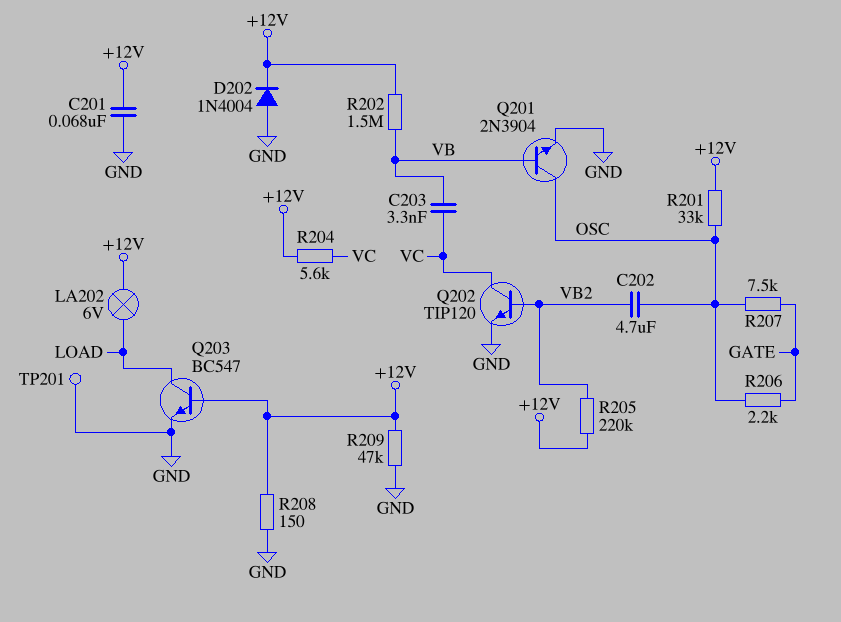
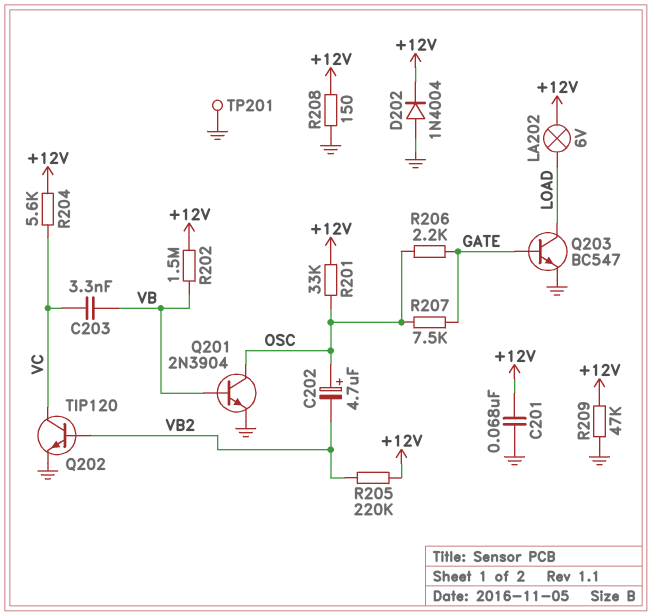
C202: 4.7uF (OSC, VB2) -> 4.7uF (plus OSC, minus VB2)
Q203: NPN BC547 (B +12V, C LOAD, E GND) -> NPN BC547 (B GATE, C LOAD, E GND)

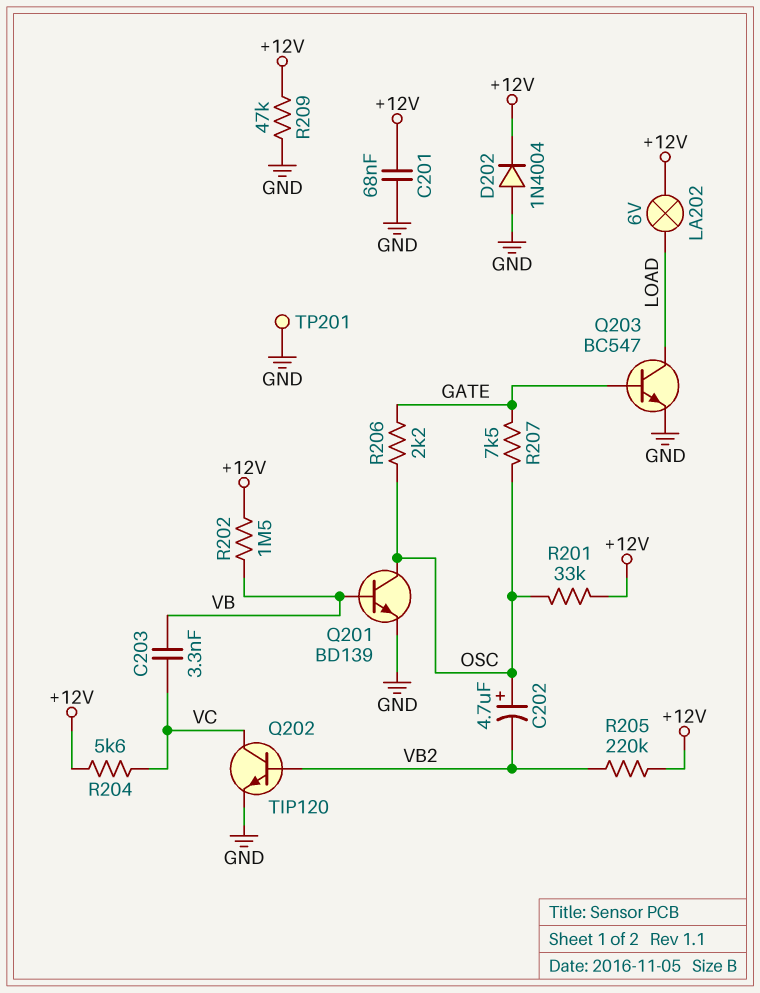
Q201: NPN 2N3904 (B VB, C OSC, E GND) -> NPN BD139 (B VB, C OSC, E GND)
R208: 150 (+12V, GND) -> none

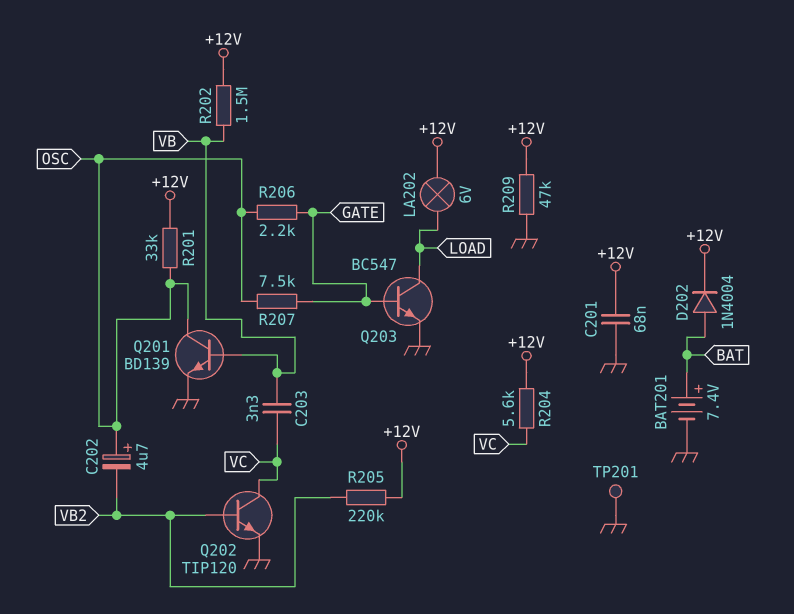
BAT201: none -> 7.4V (plus BAT, minus GND)
D202: diode 1N4004 (A GND, K +12V) -> diode 1N4004 (A BAT, K +12V)

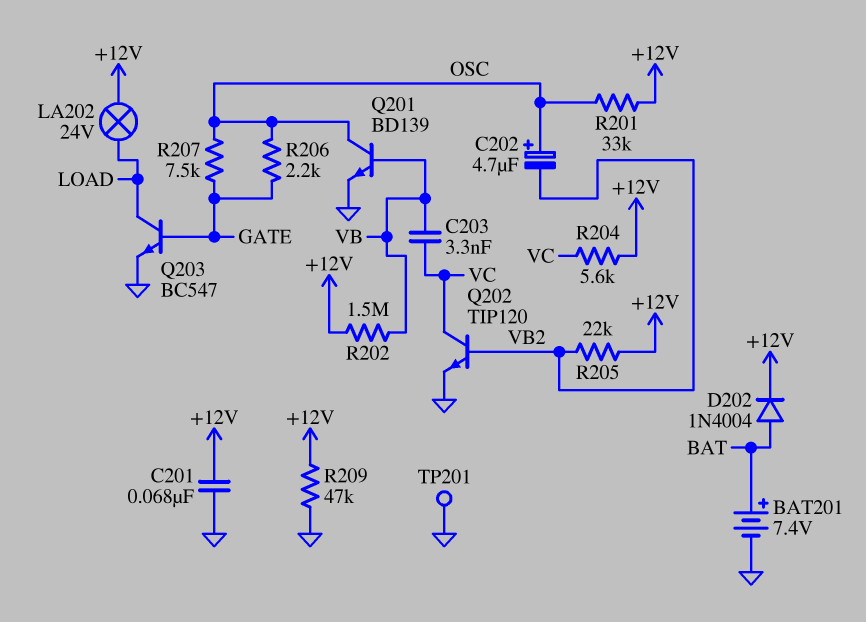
LA202: lamp 6V (+12V, LOAD) -> lamp 24V (+12V, LOAD)
R205: 220k (+12V, VB2) -> 22k (+12V, VB2)

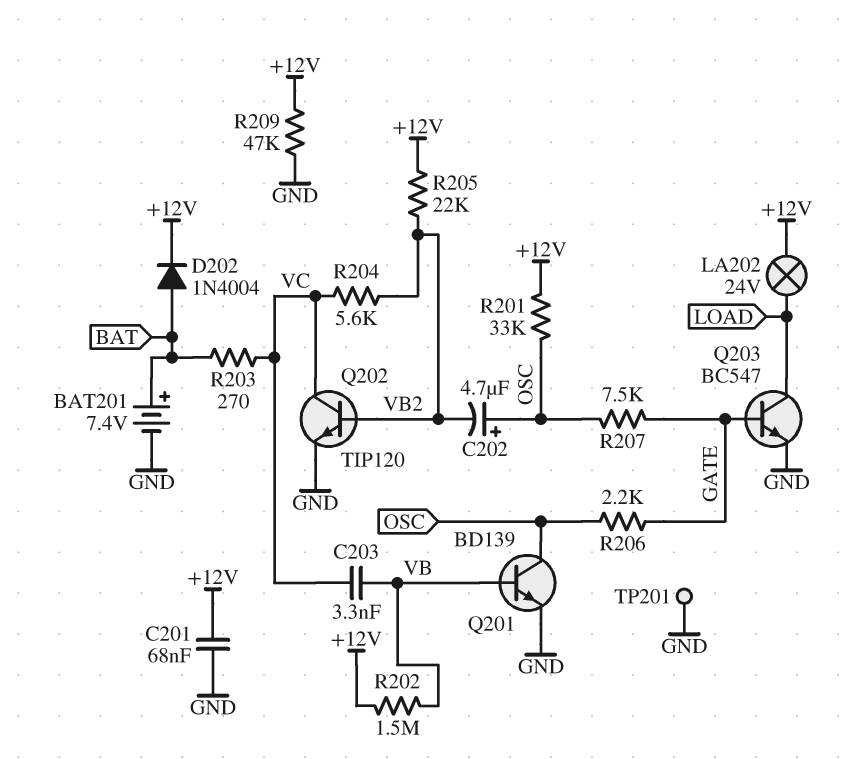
R203: none -> 270 (BAT, VC)
R204: 5.6k (+12V, VC) -> 5.6k (VB2, VC)

